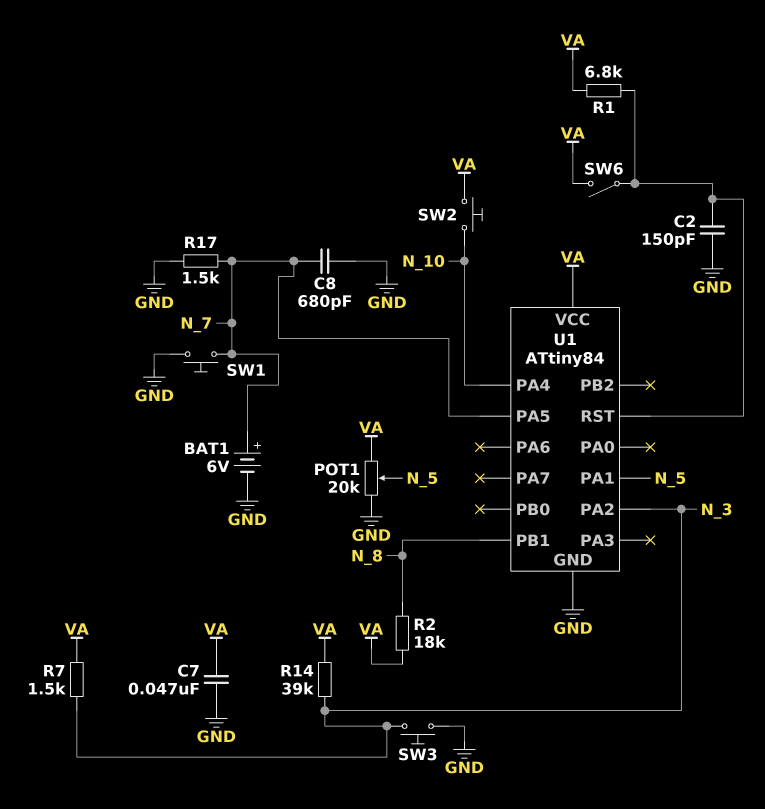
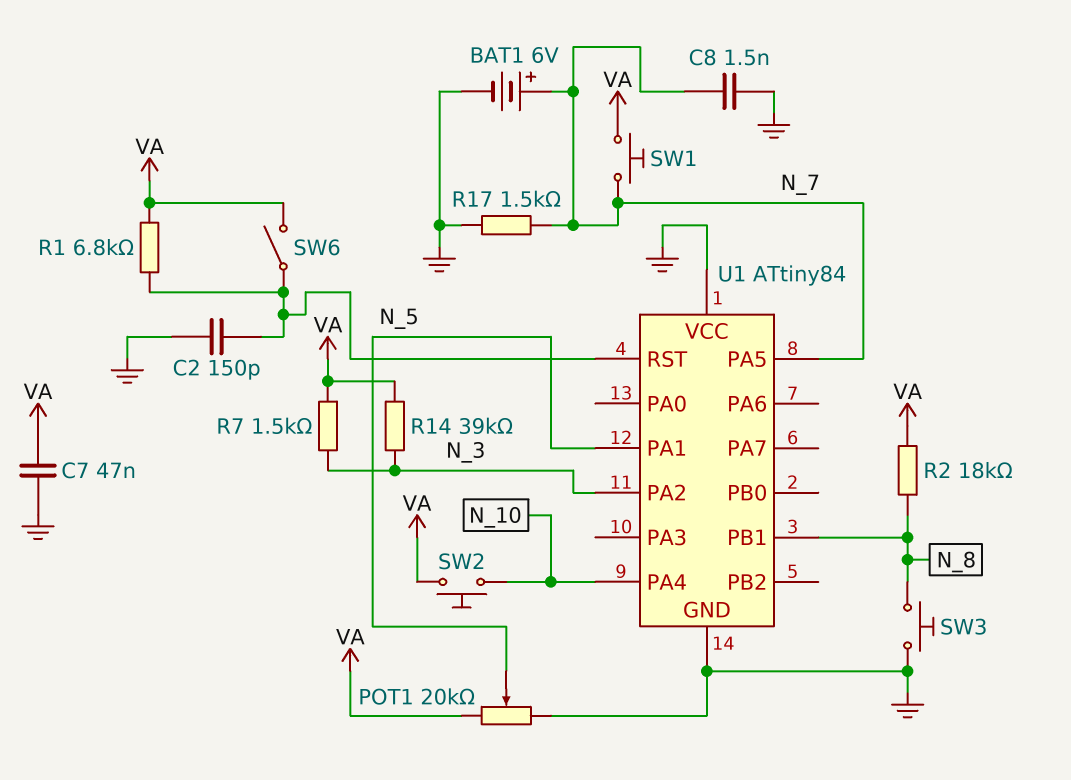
C8: 680pF (GND, N_7) -> 1.5nF (GND, N_7)
SW1: button (GND, N_7) -> button (N_7, VA)
SW3: button (GND, N_3) -> button (GND, N_8)
U1 pin VCC: VA -> GND

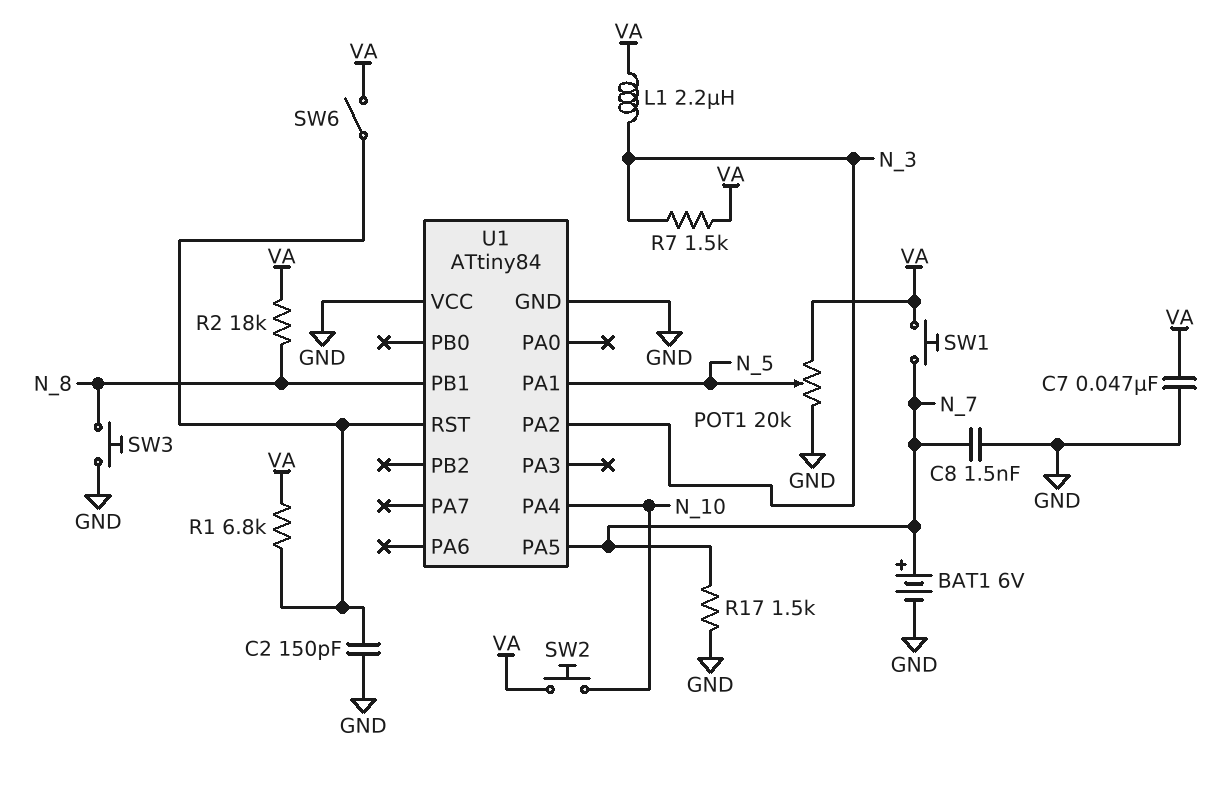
L1: none -> 2.2uH (N_3, VA)
R14: 39k (N_3, VA) -> none

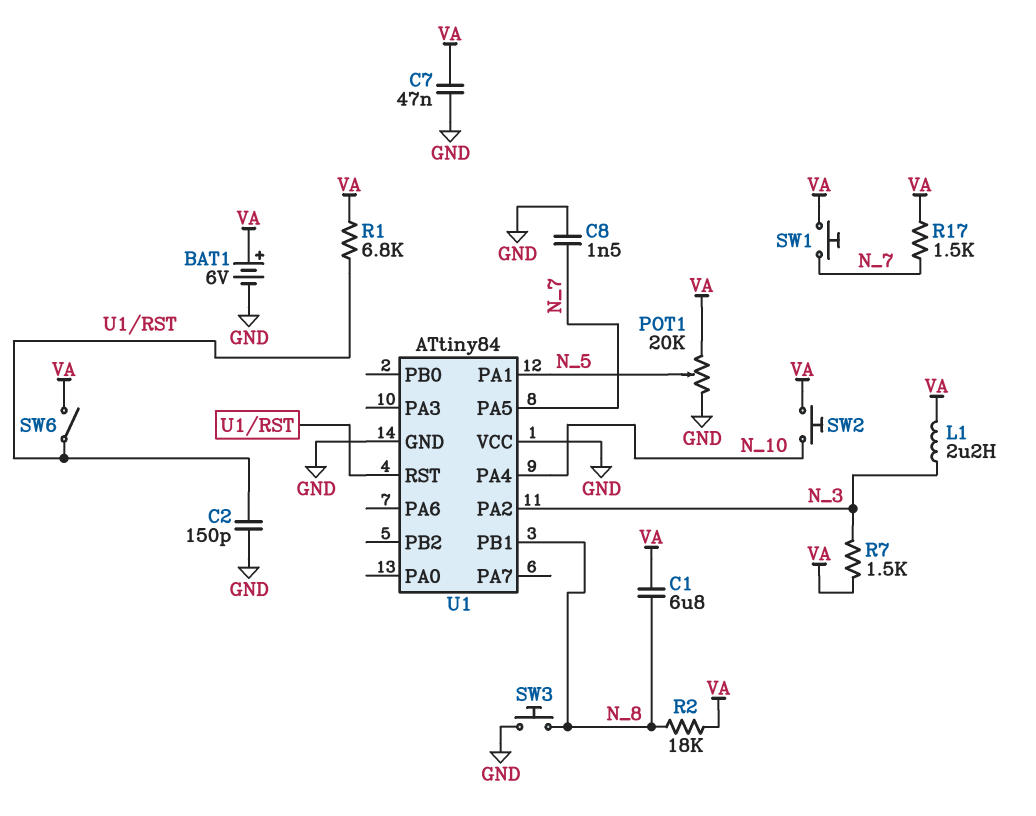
BAT1: 6V (plus N_7, minus GND) -> 6V (plus VA, minus GND)
C1: none -> 6.8uF (N_8, VA)
R17: 1.5k (GND, N_7) -> 1.5k (N_7, VA)

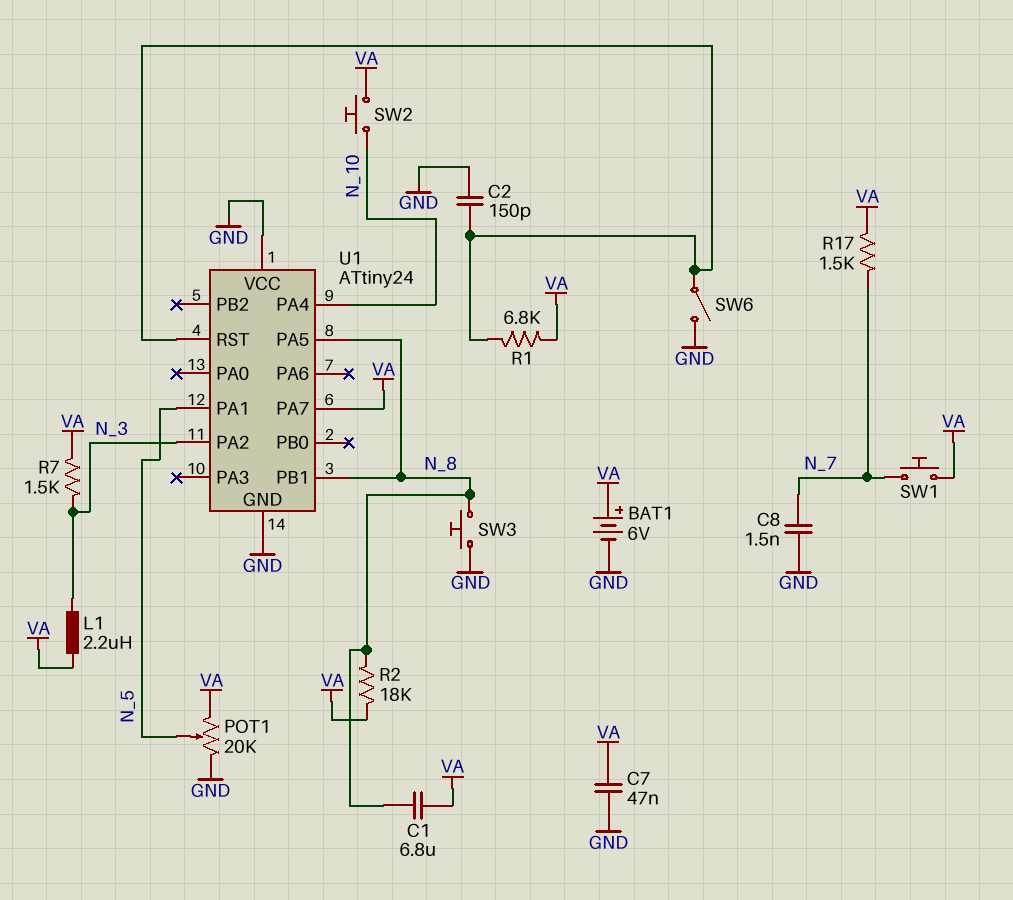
SW6: switch (U1/RST, VA) -> switch (GND, U1/RST)
U1: ATtiny84 -> ATtiny24
U1 pin PA5: N_7 -> N_8
U1 pin PA7: none -> VA

